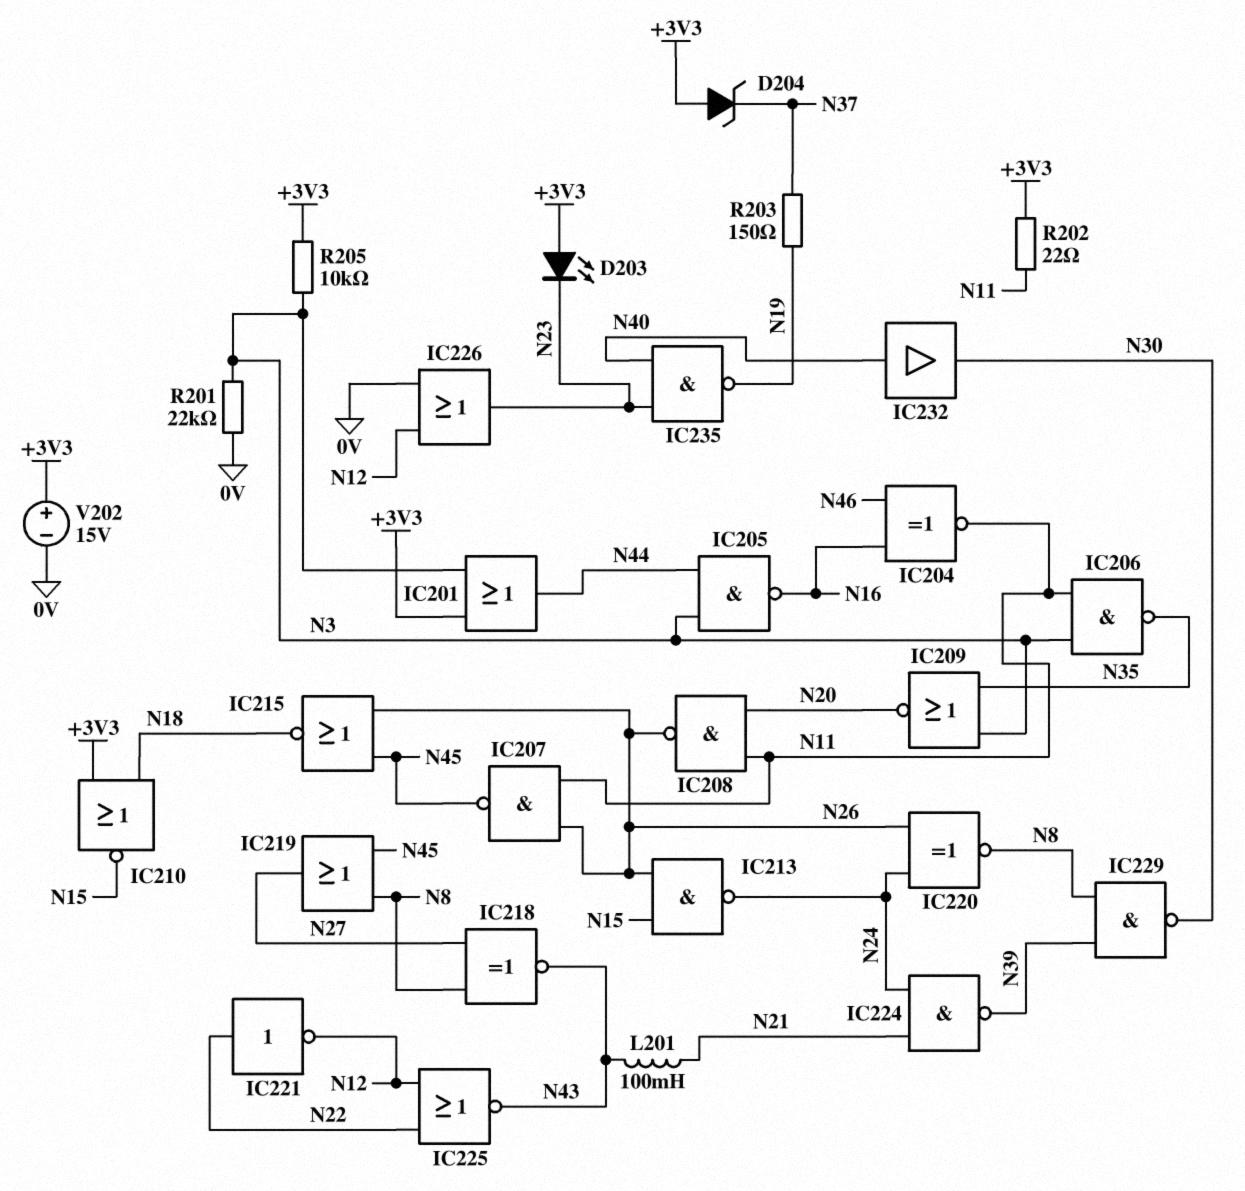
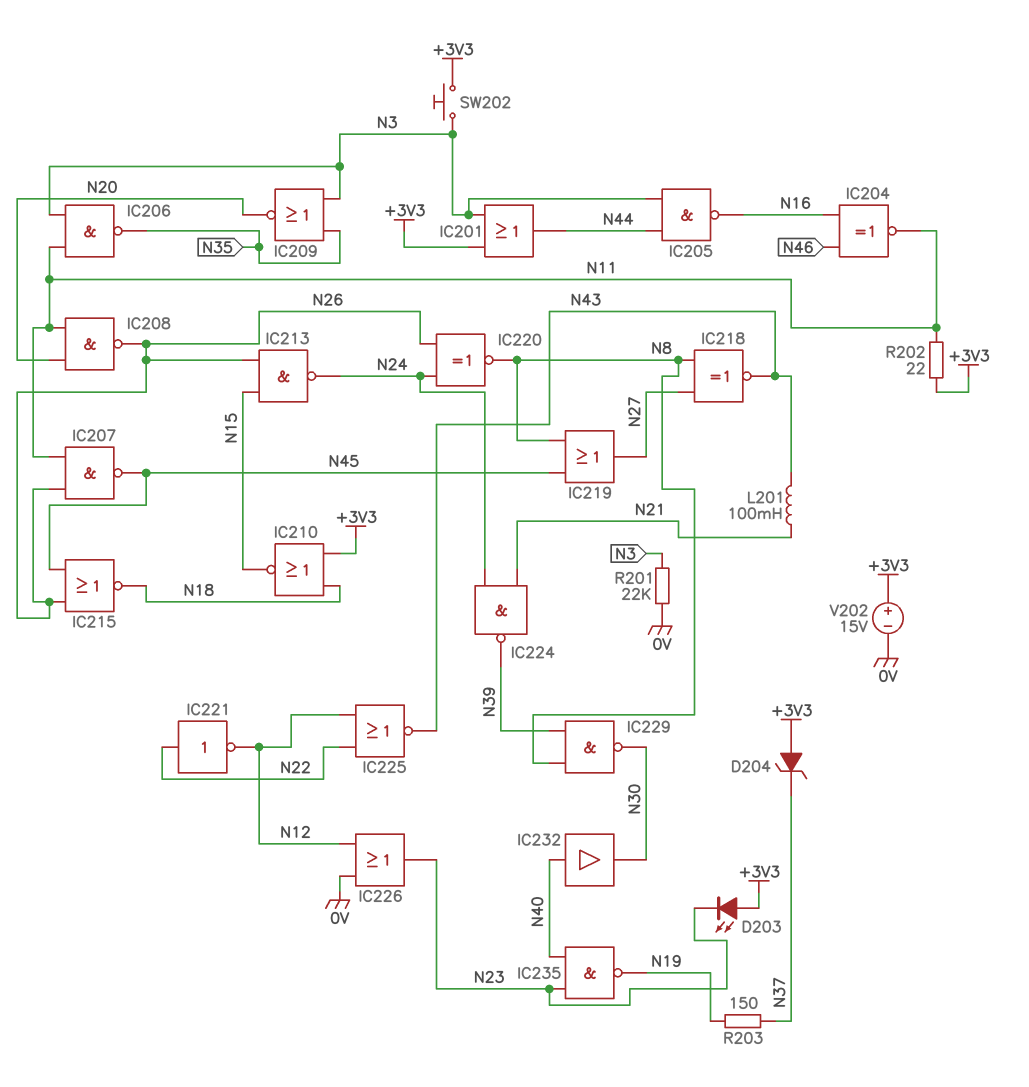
R205: 10k (+3V3, N3) -> none
SW202: none -> button (+3V3, N3)

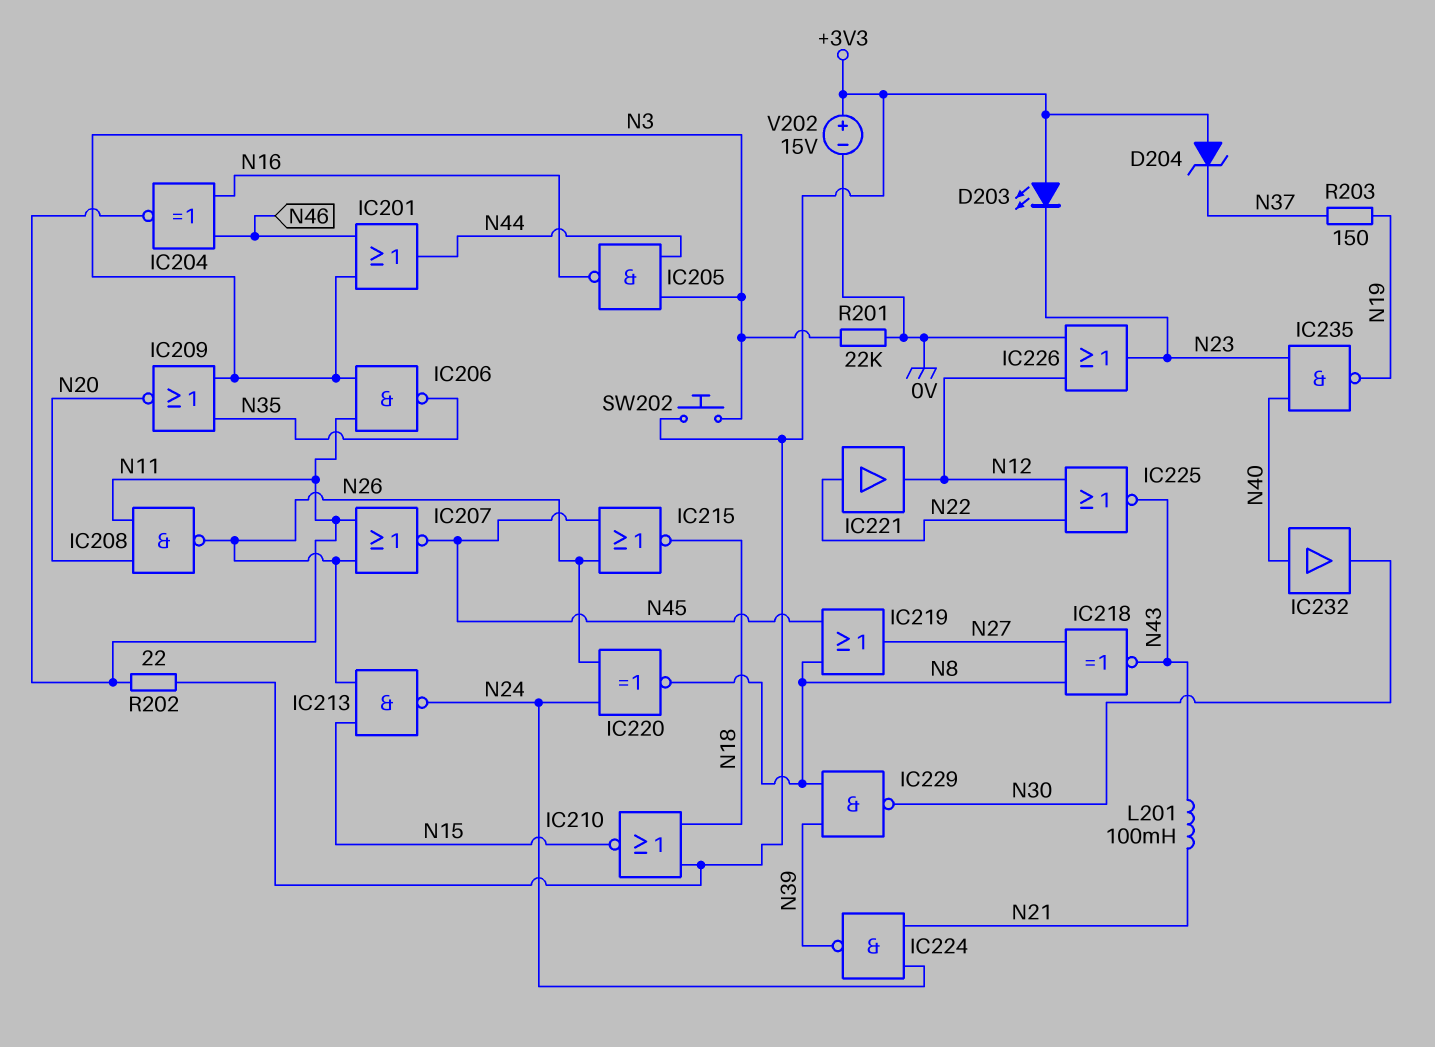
IC201: OR (in +3V3, in N3, out N44) -> OR (in N3, in N46, out N44)
IC207: NAND (in N11, in N26, out N45) -> NOR (in N11, in N26, out N45)
IC221: NOT (in N22, out N12) -> buffer (in N22, out N12)

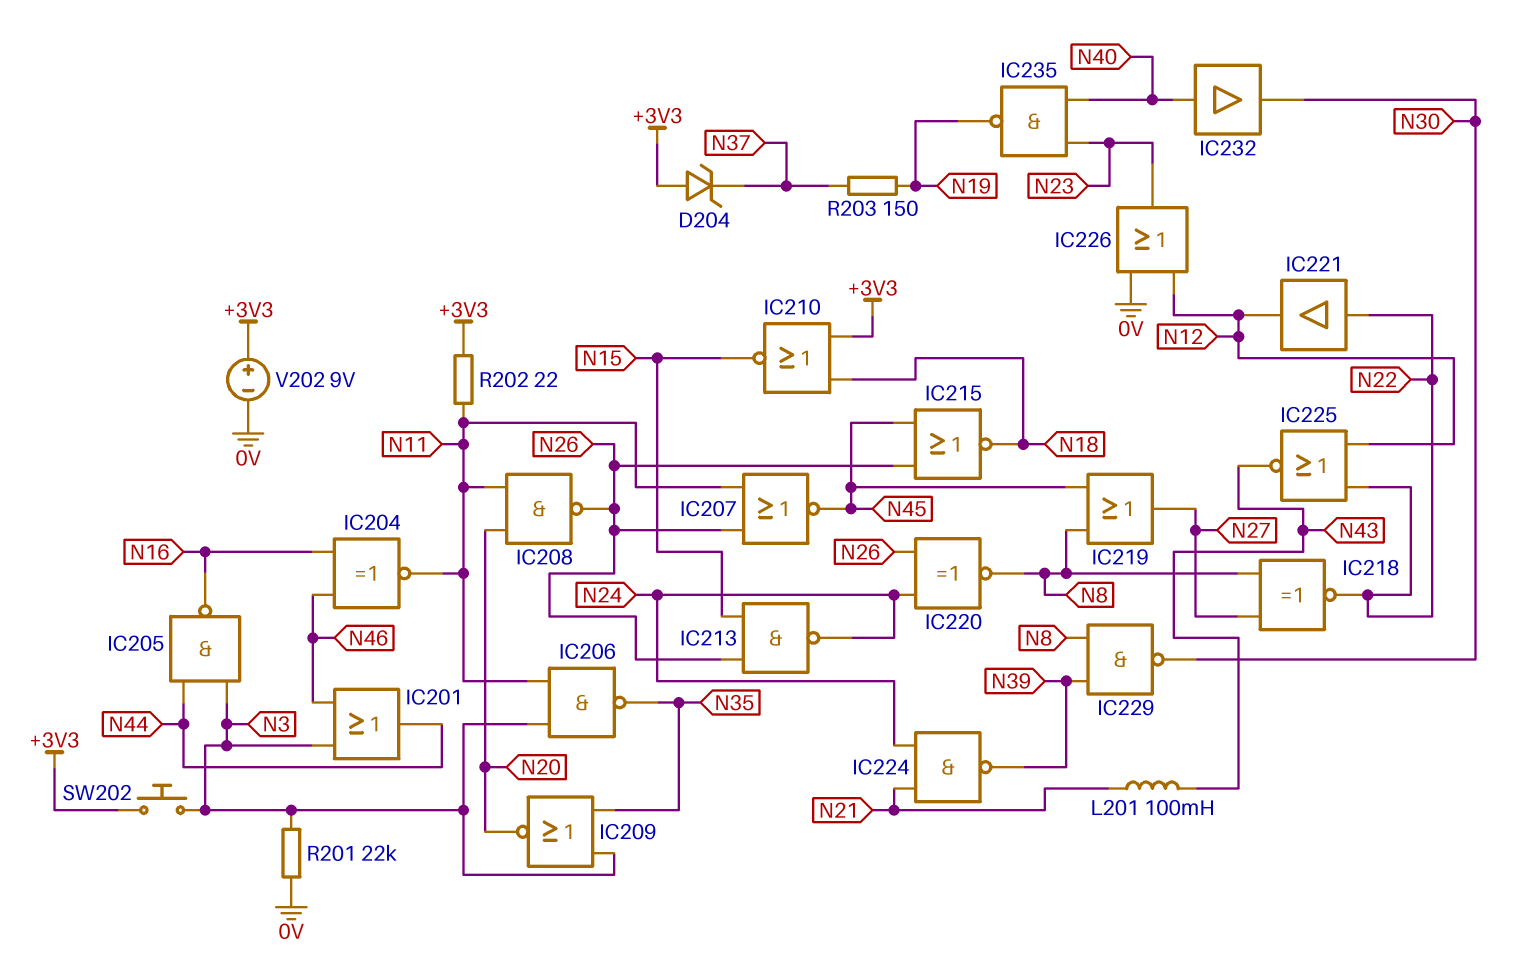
D203: LED (A +3V3, K N23) -> none
IC218: XNOR (in N8, in N27, out N43) -> XNOR (in N8, in N27, out N22)
V202: 15V (plus +3V3, minus 0V) -> 9V (plus +3V3, minus 0V)

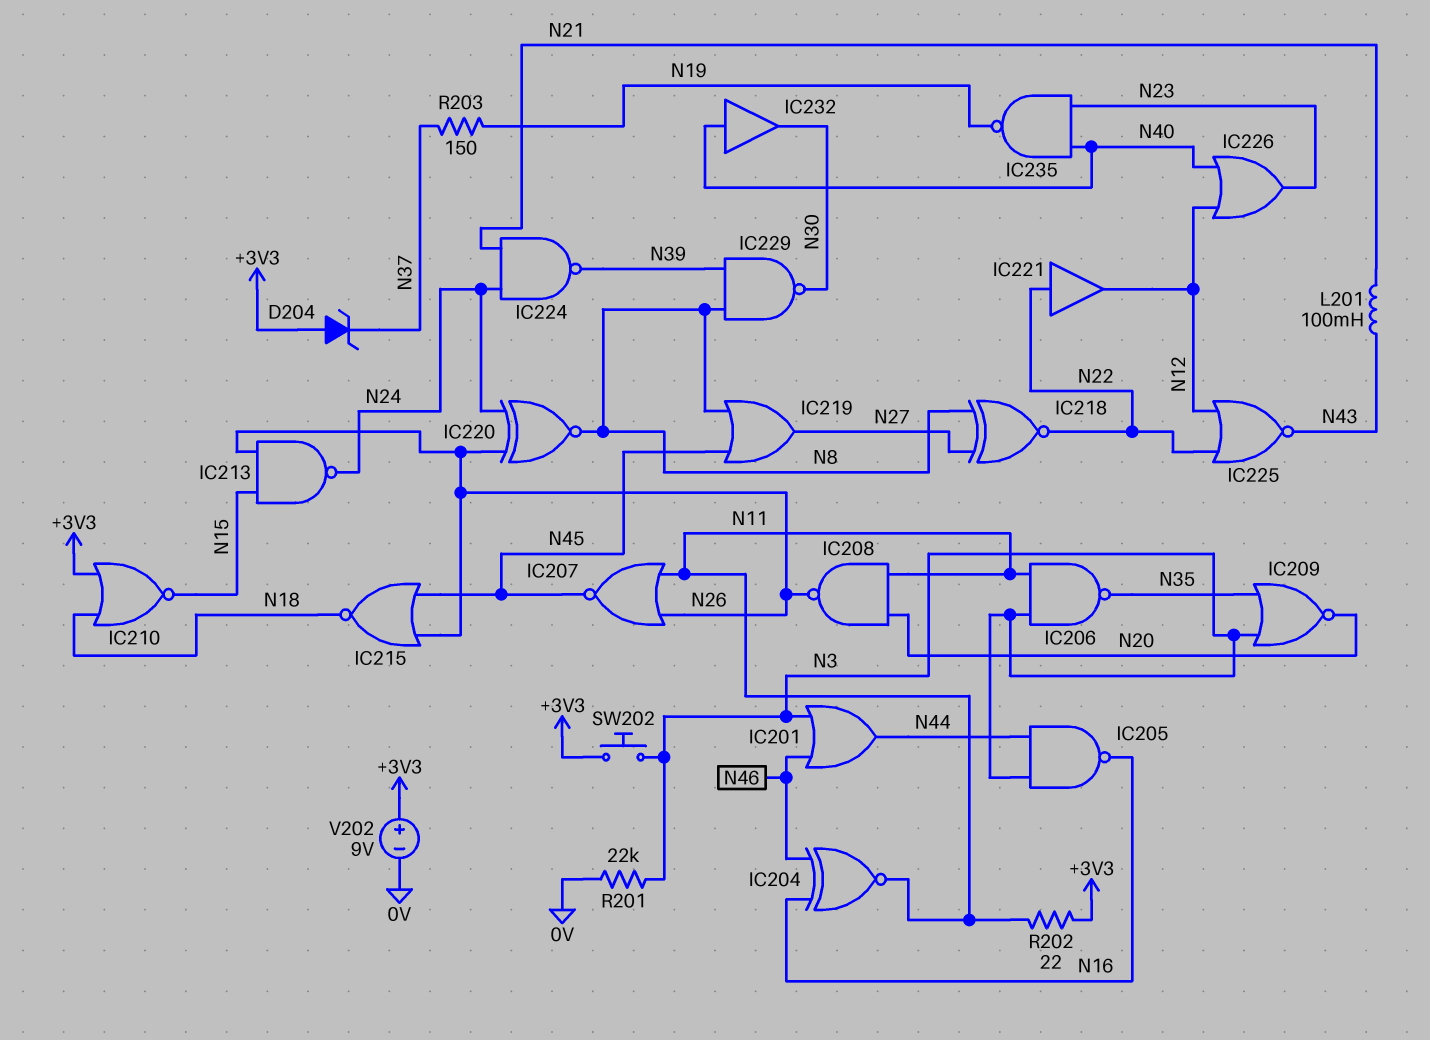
IC226: OR (in 0V, in N12, out N23) -> OR (in N12, in N40, out N23)

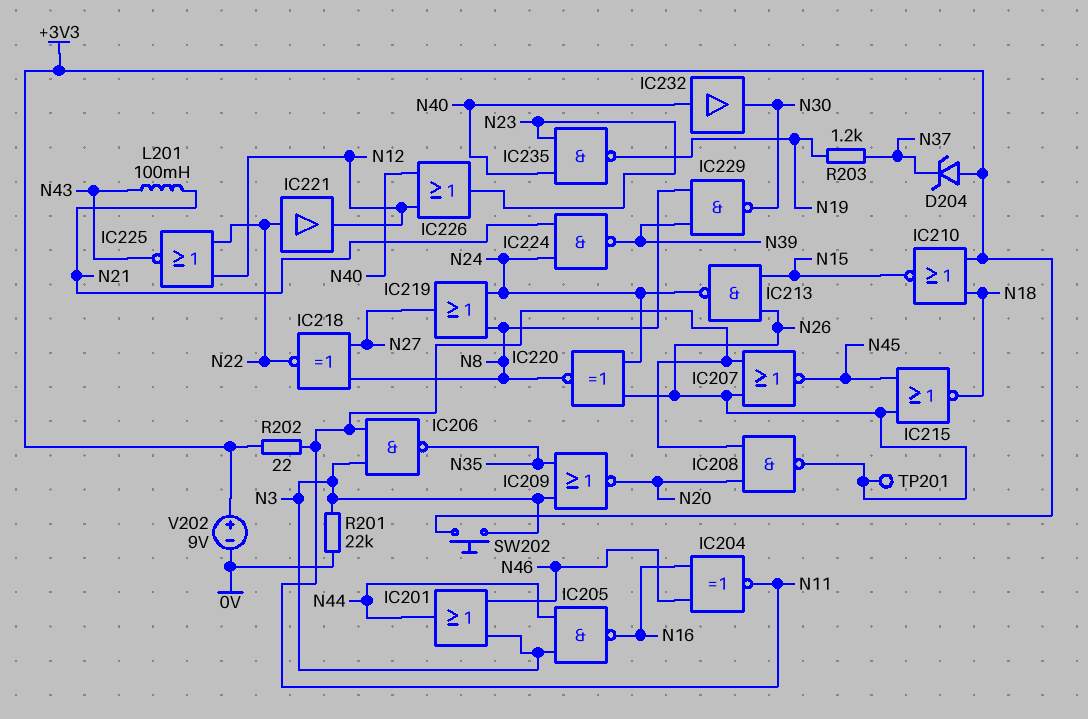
IC219: OR (in N8, in N45, out N27) -> OR (in N8, in N24, out N27)
R203: 150 (N19, N37) -> 1.2k (N19, N37)
TP201: none -> test point (N26)

